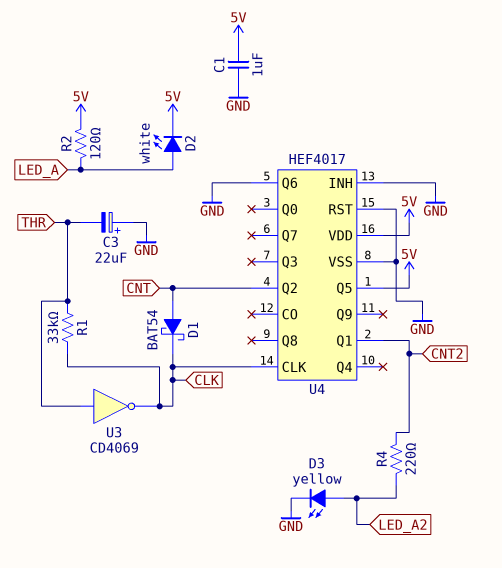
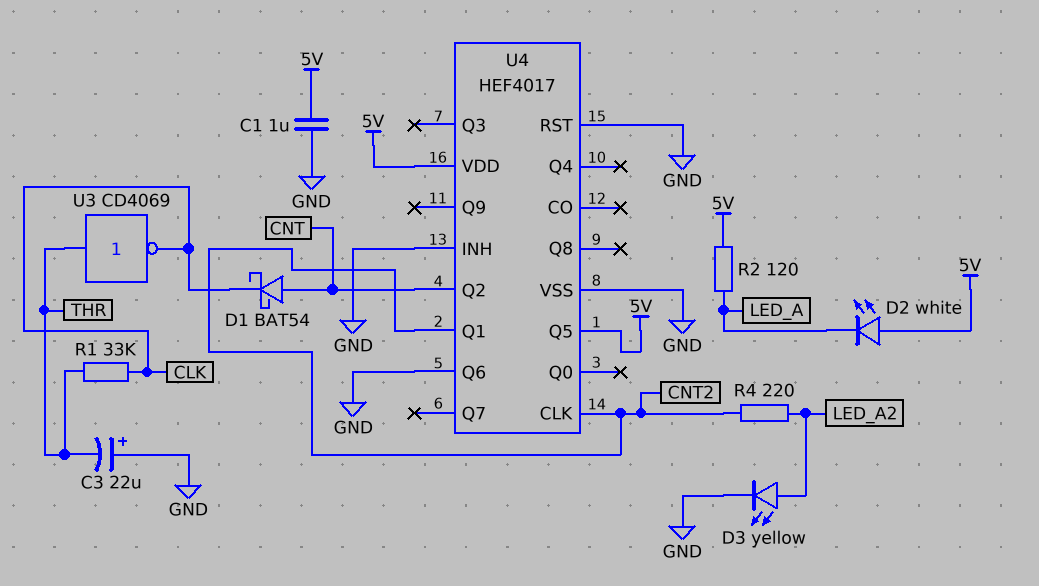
D2: LED white (A LED_A, K 5V) -> LED white (A 5V, K LED_A)
U4 pin CLK: CLK -> CNT2

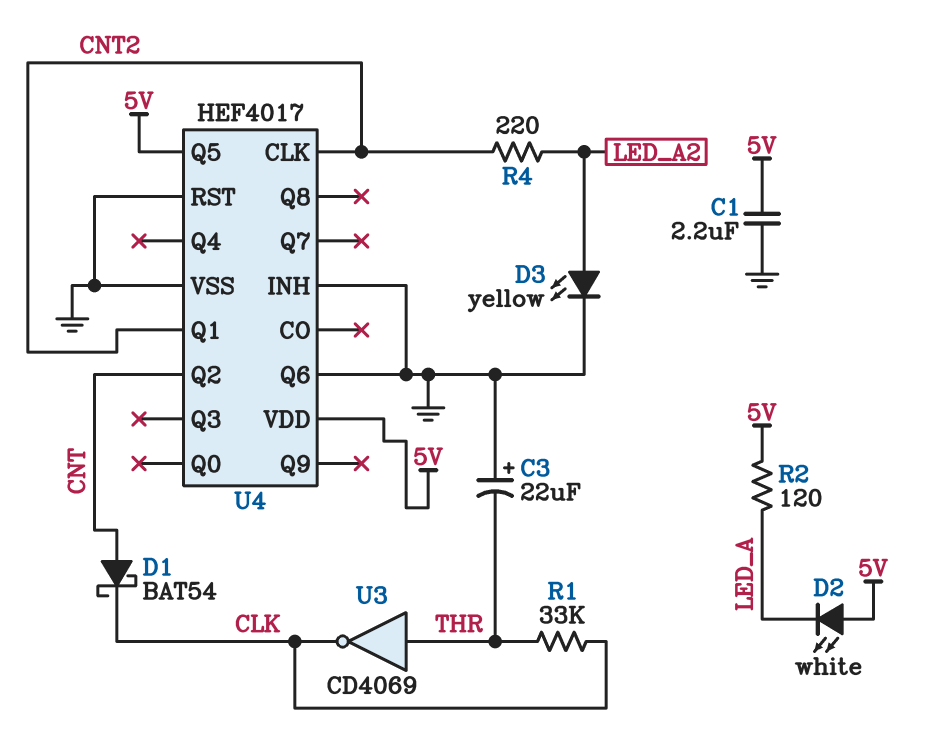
C1: 1uF (5V, GND) -> 2.2uF (5V, GND)

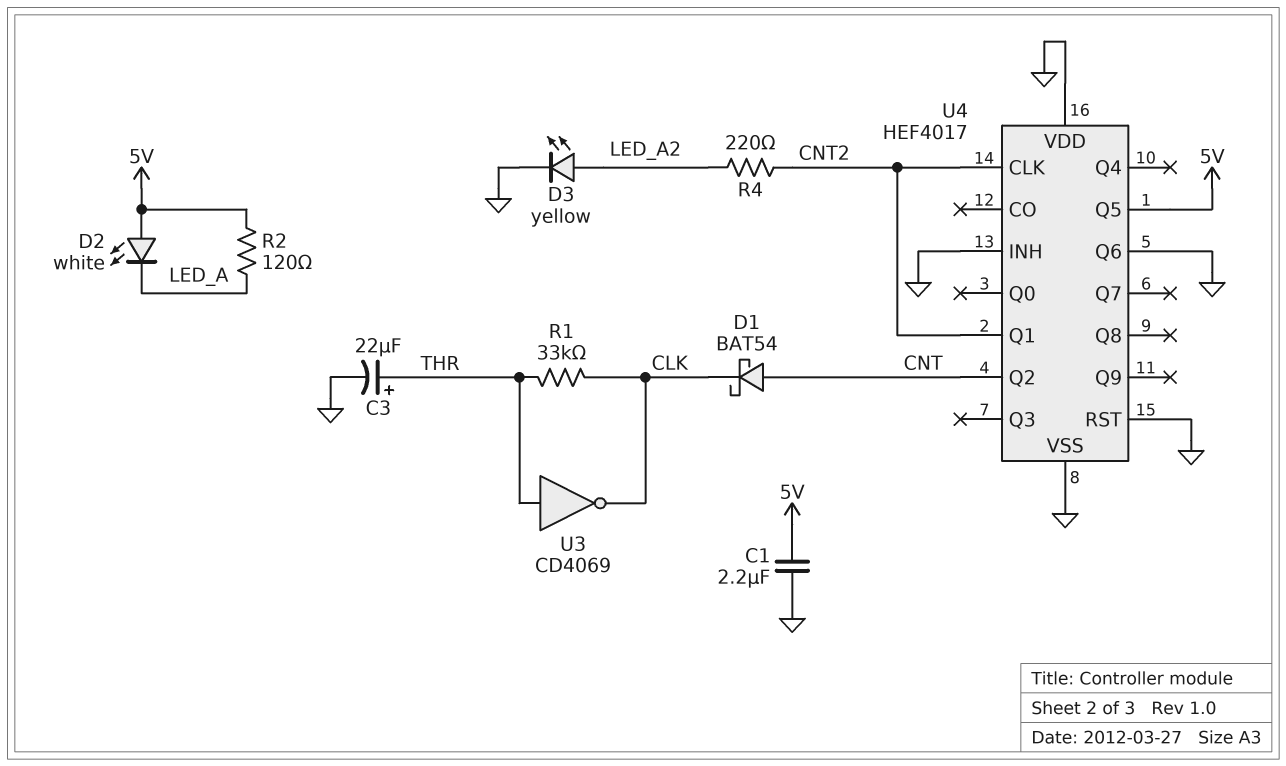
C3: 22uF (plus GND, minus THR) -> 22uF (plus THR, minus GND)
U4 pin VDD: 5V -> GND

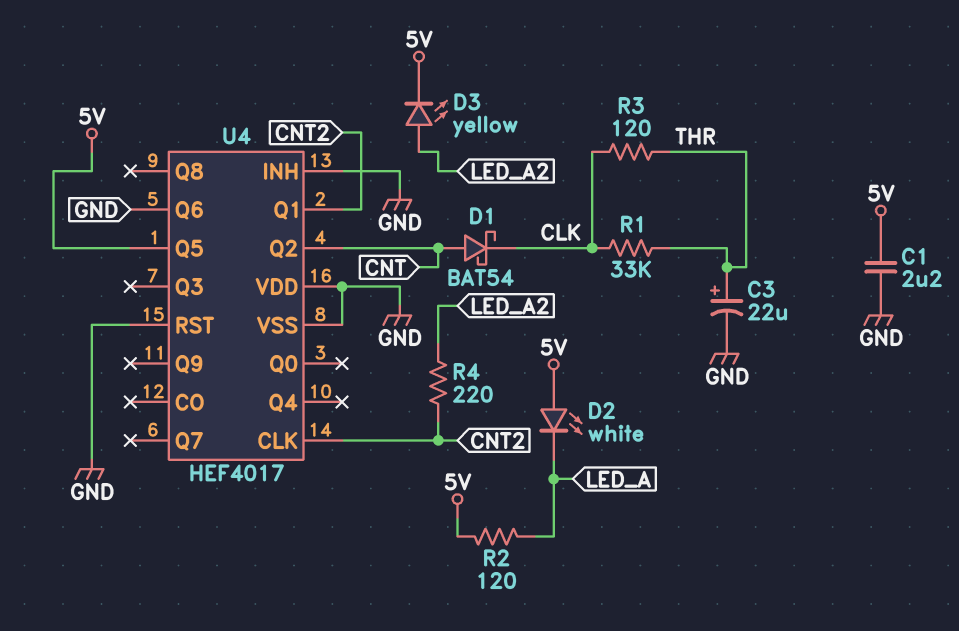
D3: LED yellow (A LED_A2, K GND) -> LED yellow (A LED_A2, K 5V)
R3: none -> 120 (CLK, THR)
U3: NOT CD4069 (in THR, out CLK) -> none

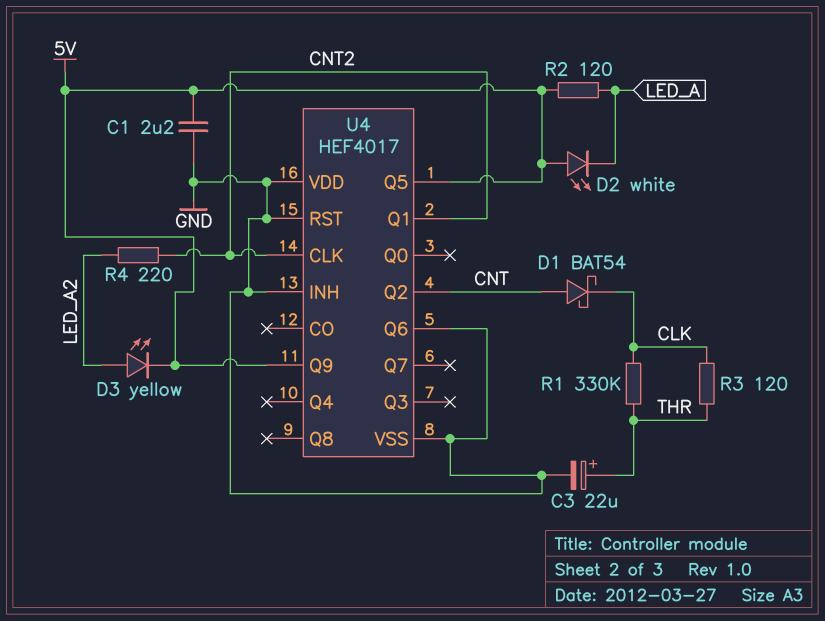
R1: 33k (CLK, THR) -> 330k (CLK, THR)
U4 pin Q9: none -> 5V

